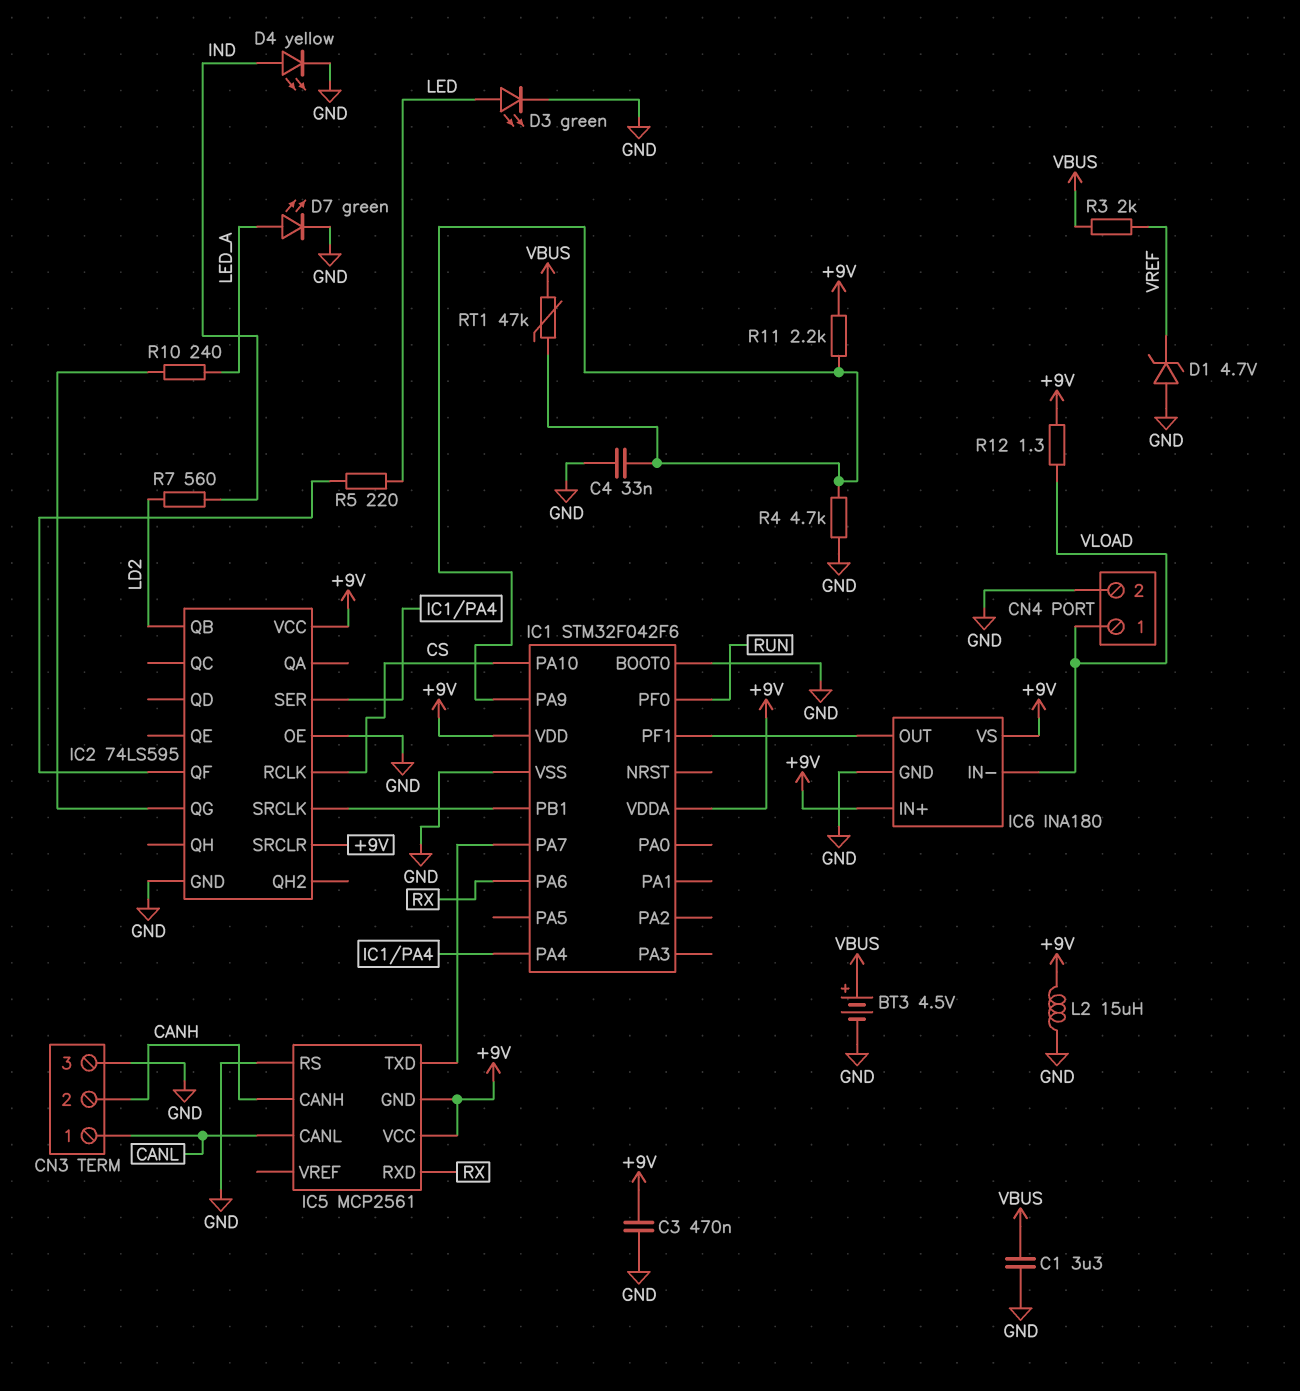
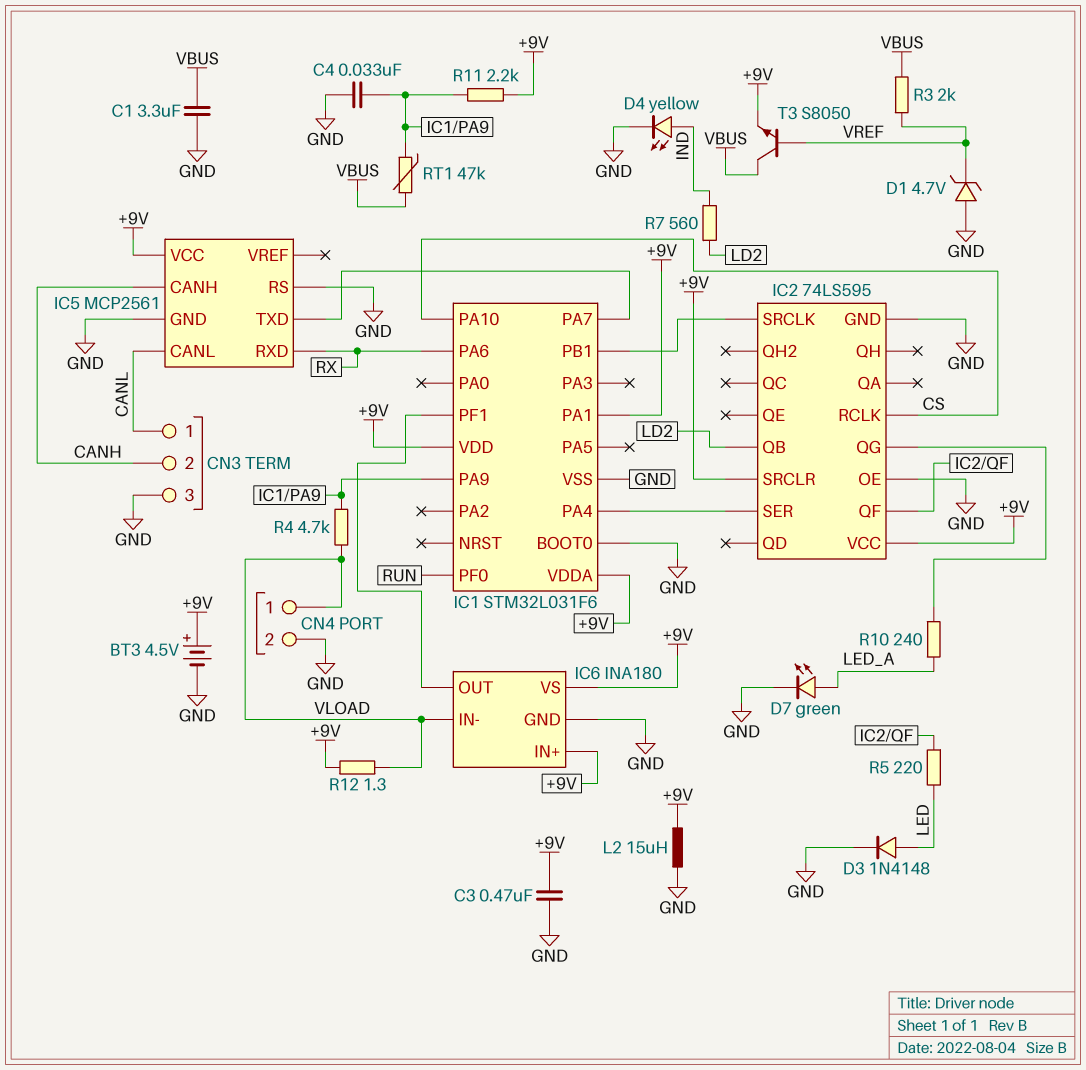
BT3: 4.5V (plus VBUS, minus GND) -> 4.5V (plus +9V, minus GND)
D3: LED green (A LED, K GND) -> diode 1N4148 (A LED, K GND)
IC1: STM32F042F6 -> STM32L031F6
IC1 pin PA1: none -> +9V
IC5 pin GND: +9V -> GND
R4: 4.7k (GND, IC1/PA9) -> 4.7k (IC1/PA9, VLOAD)
T3: none -> NPN S8050 (B VREF, C VBUS, E +9V)

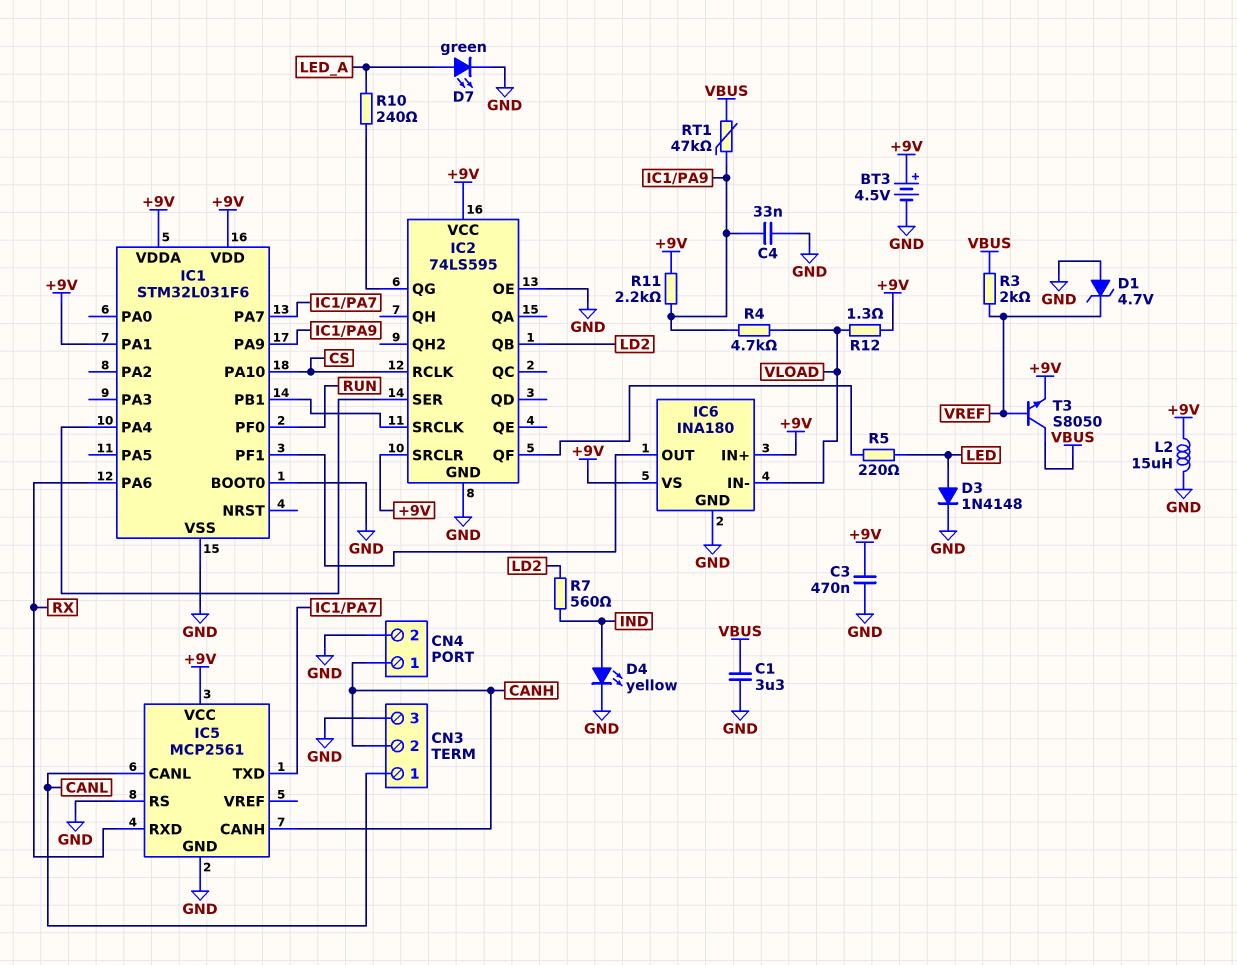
CN4 pin 1: VLOAD -> CANH

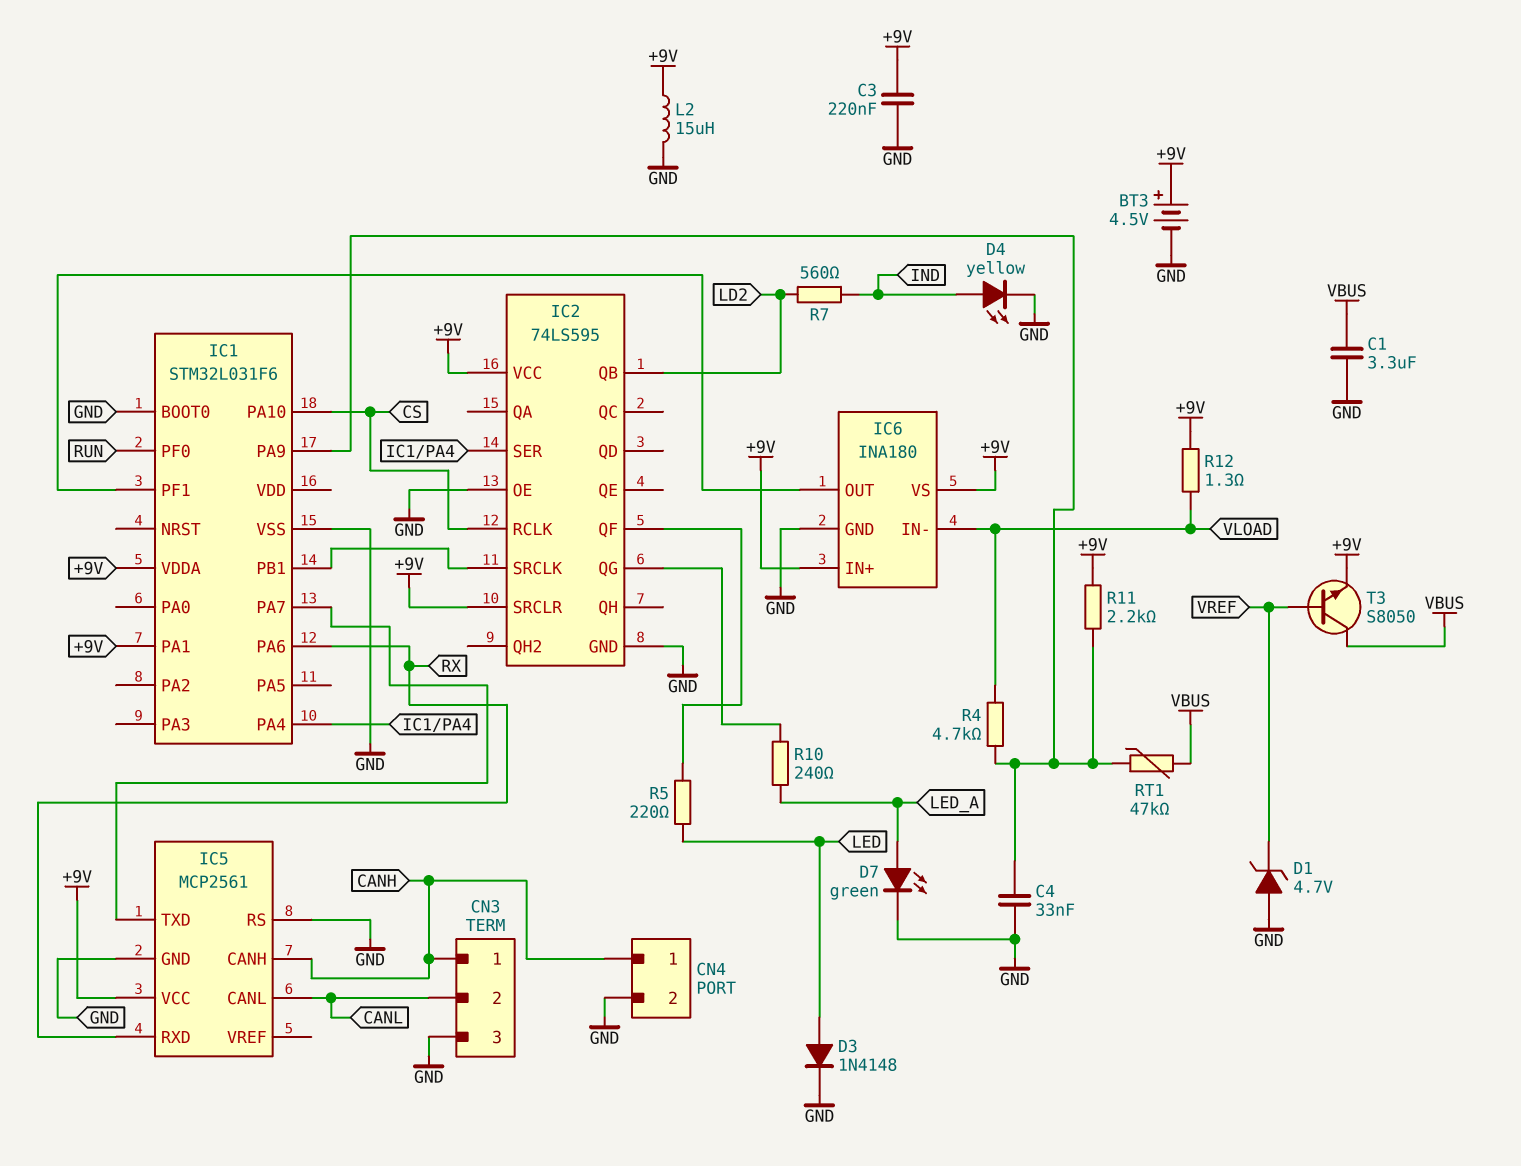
C3: 470nF (+9V, GND) -> 220nF (+9V, GND)
CN3 pin 1: CANL -> CANH
CN3 pin 2: CANH -> CANL
IC1 pin VDD: +9V -> none
R3: 2k (VBUS, VREF) -> none

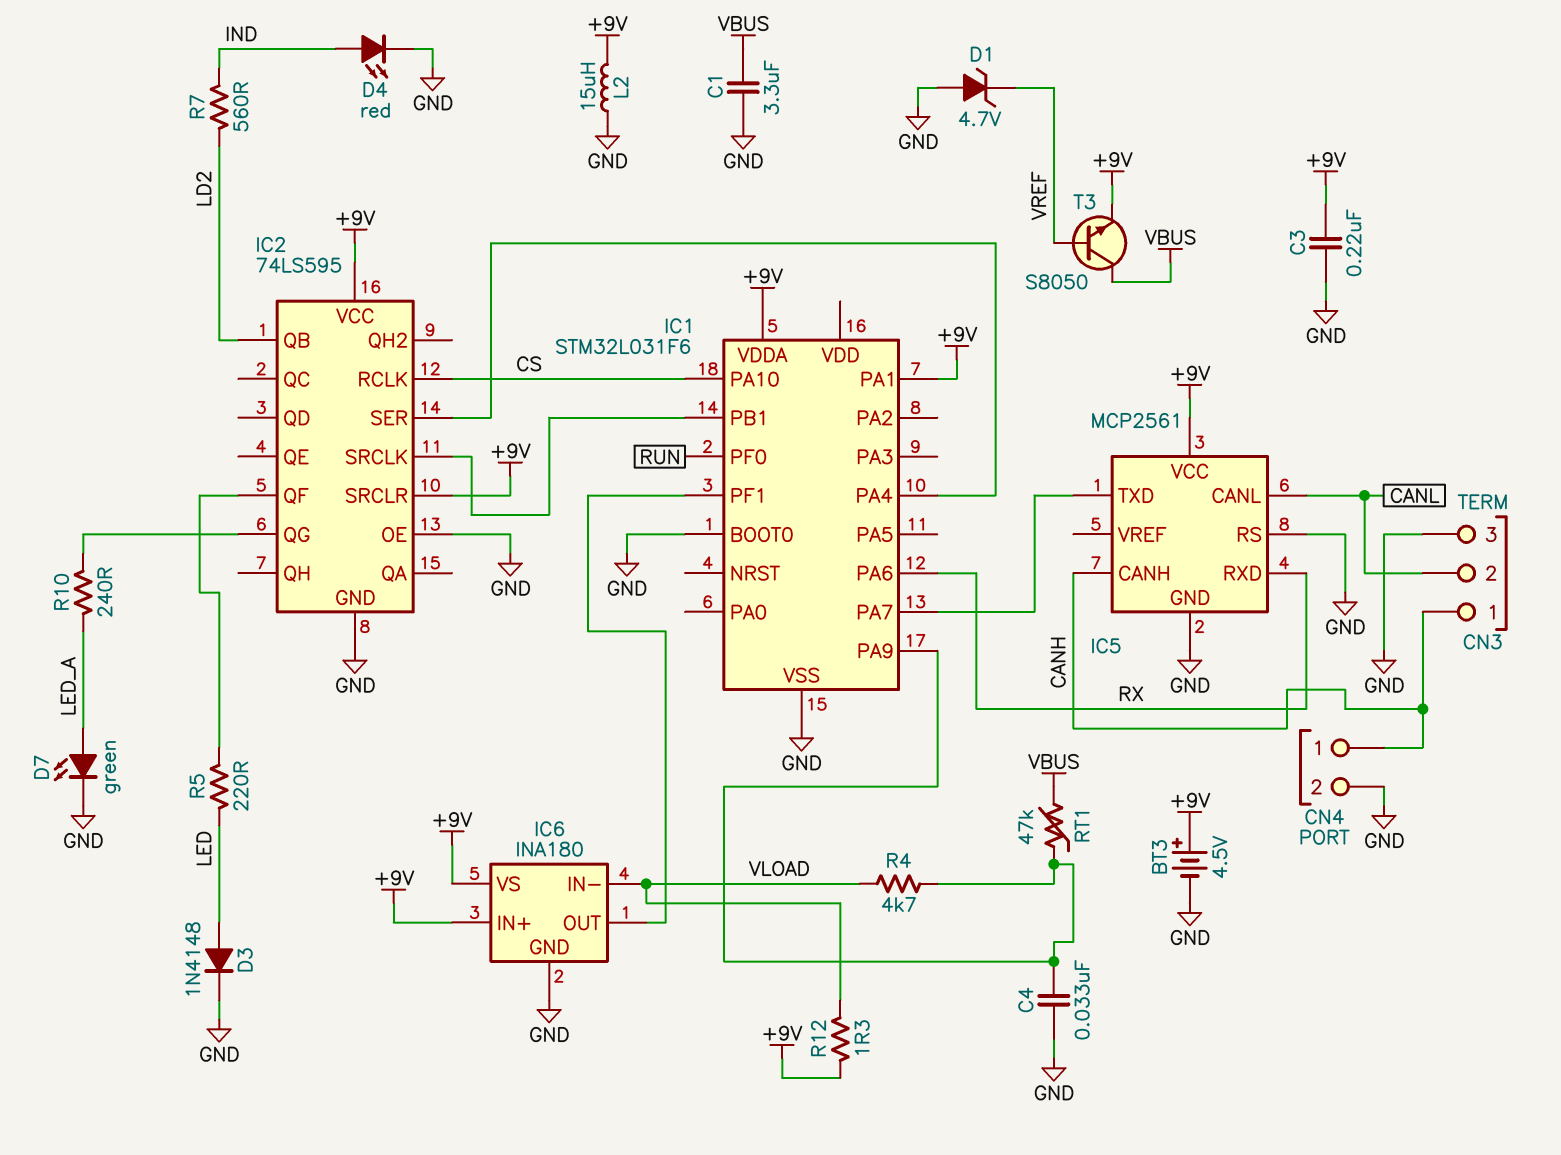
D4: LED yellow (A IND, K GND) -> LED red (A IND, K GND)
R11: 2.2k (+9V, IC1/PA9) -> none

